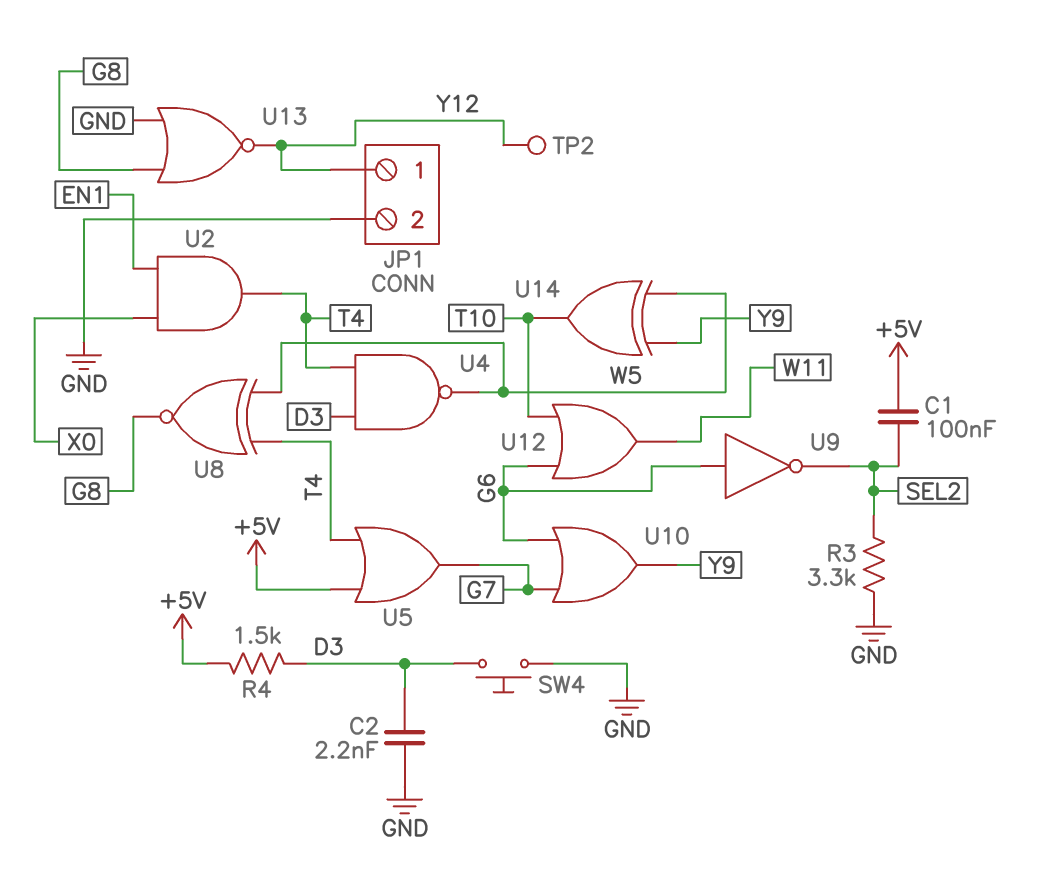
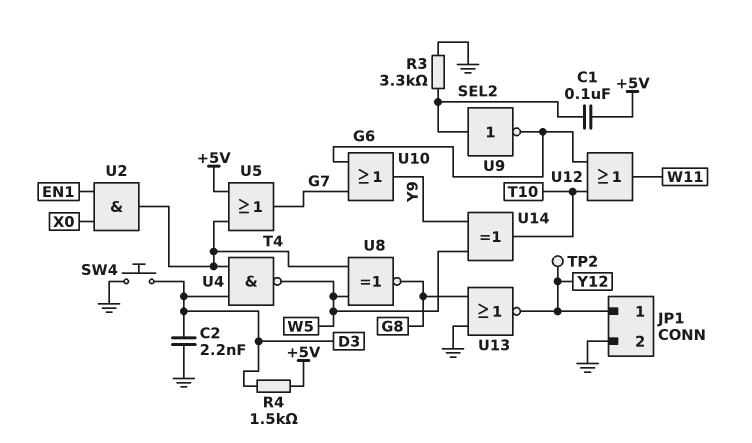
U9: NOT (in G6, out SEL2) -> NOT (in SEL2, out G6)

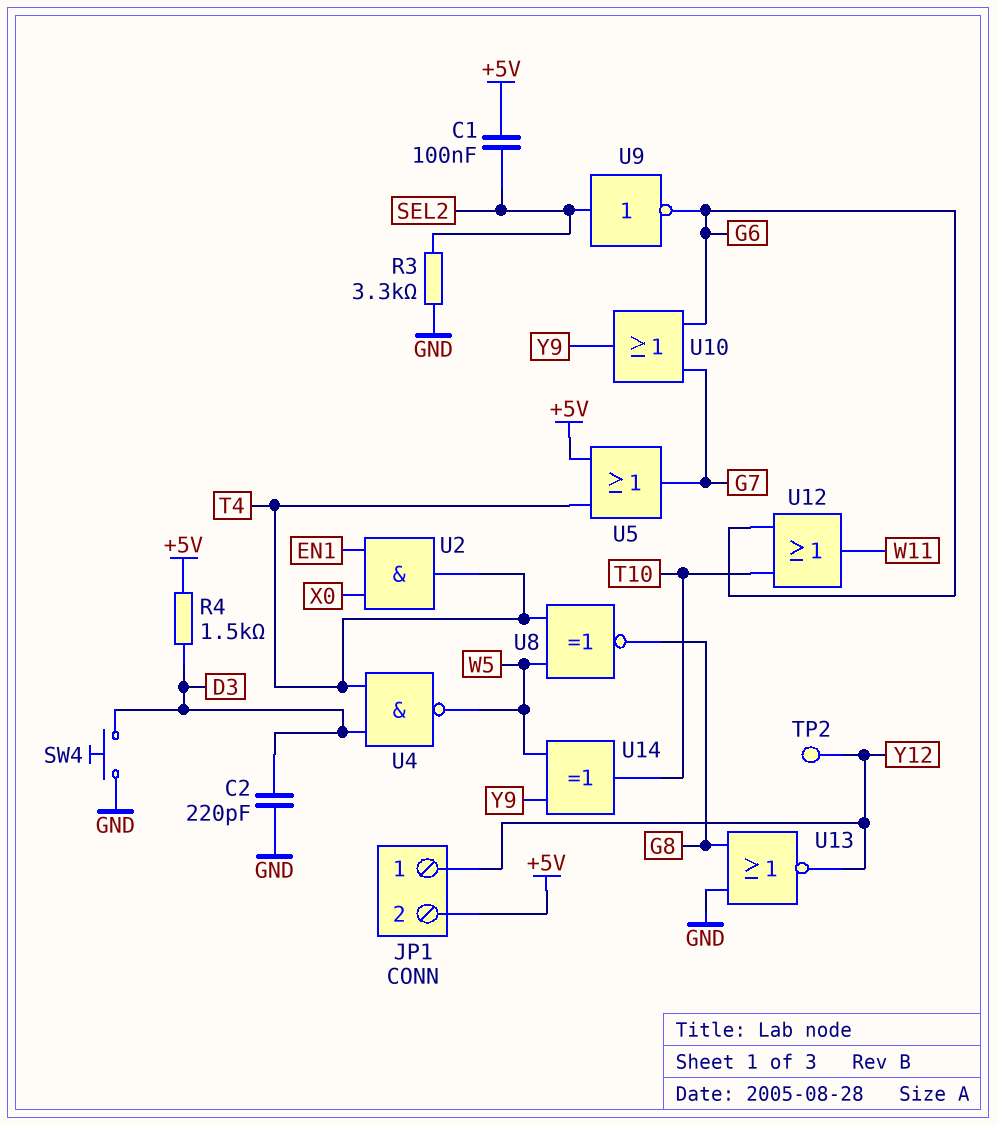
C2: 2.2nF (D3, GND) -> 220pF (D3, GND)
JP1 pin 2: GND -> +5V

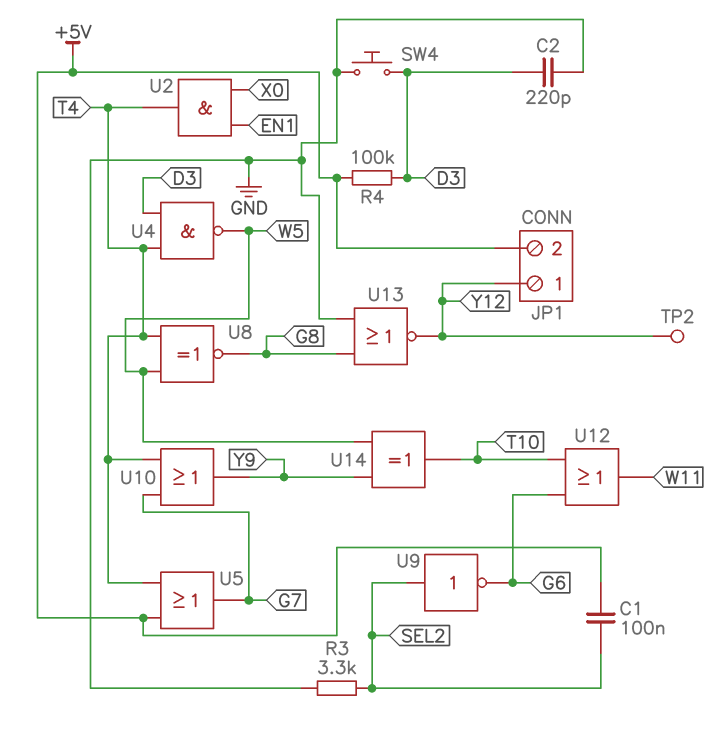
R4: 1.5k (+5V, D3) -> 100k (+5V, D3)
U10: OR (in G6, in G7, out Y9) -> OR (in G7, in T4, out Y9)

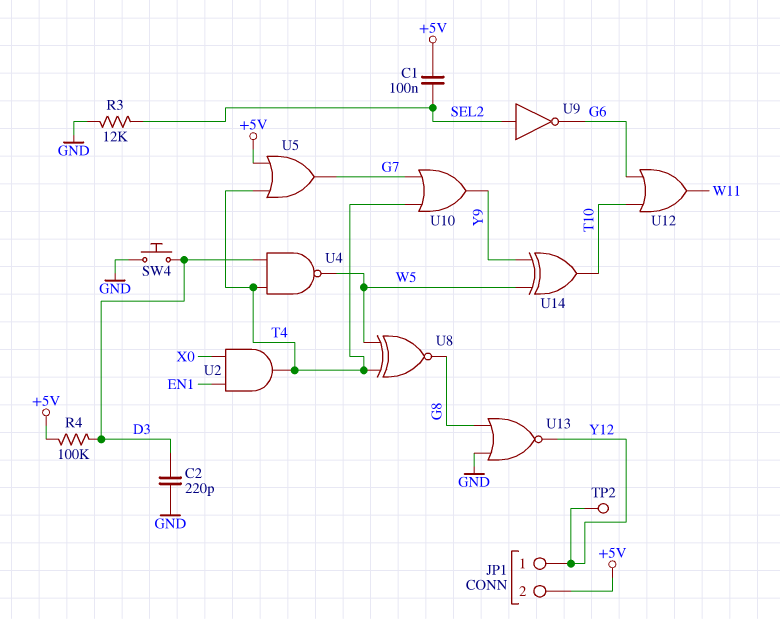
R3: 3.3k (GND, SEL2) -> 12k (GND, SEL2)

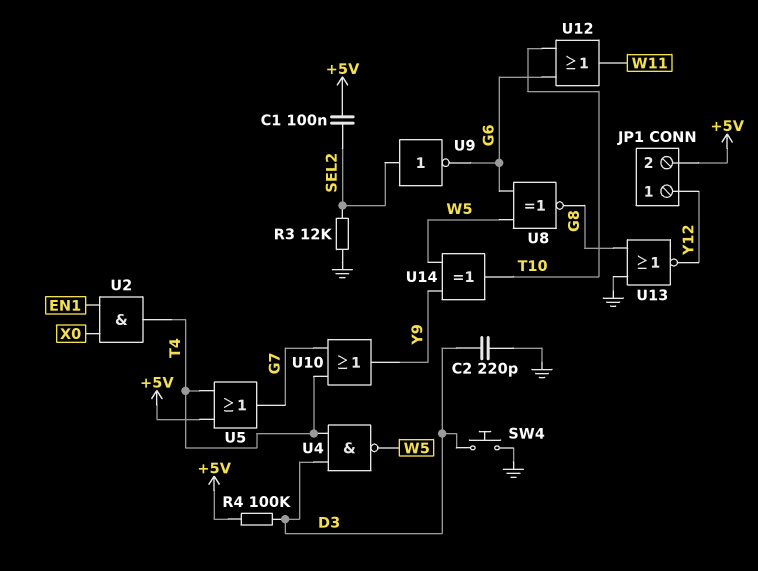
TP2: test point (Y12) -> none
U8: XNOR (in T4, in W5, out G8) -> XNOR (in G6, in W5, out G8)

